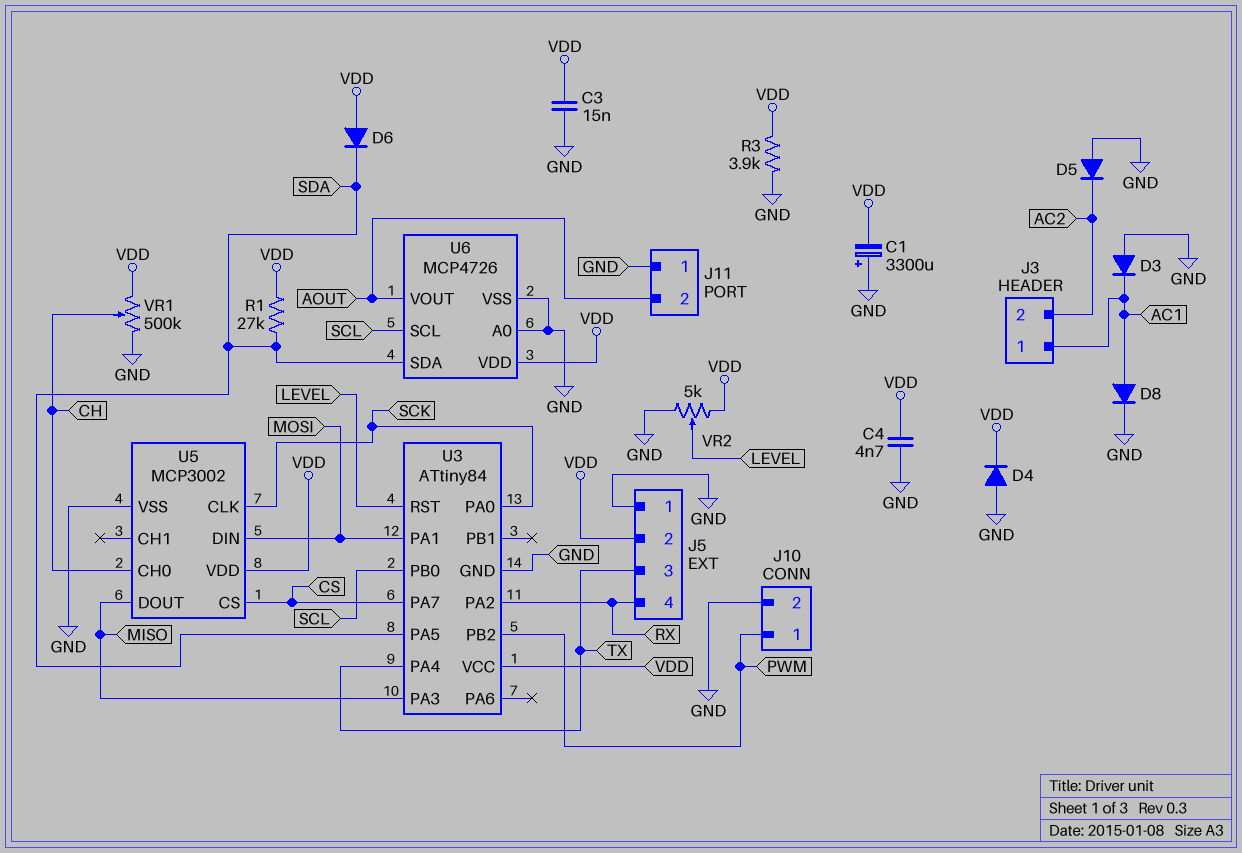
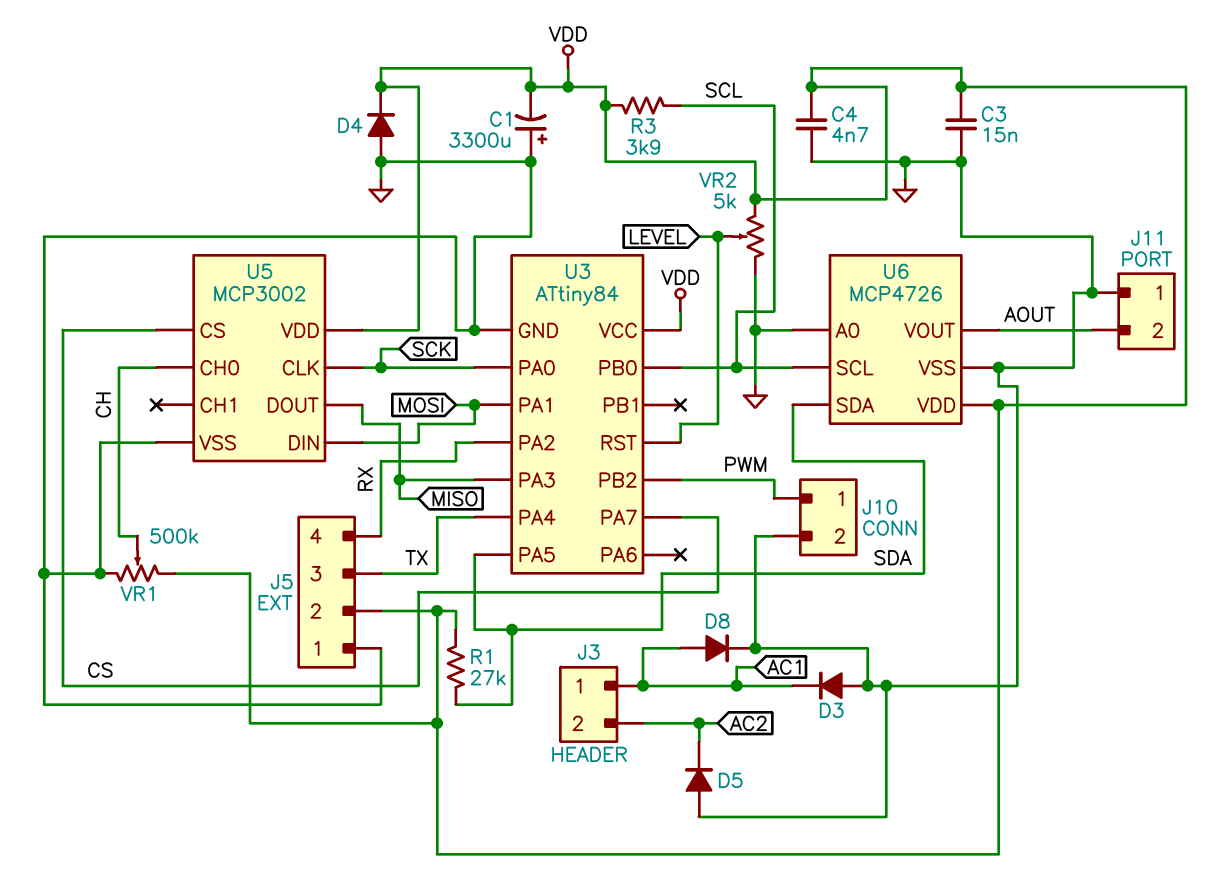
D6: diode (A VDD, K SDA) -> none
R3: 3.9k (GND, VDD) -> 3.9k (SCL, VDD)

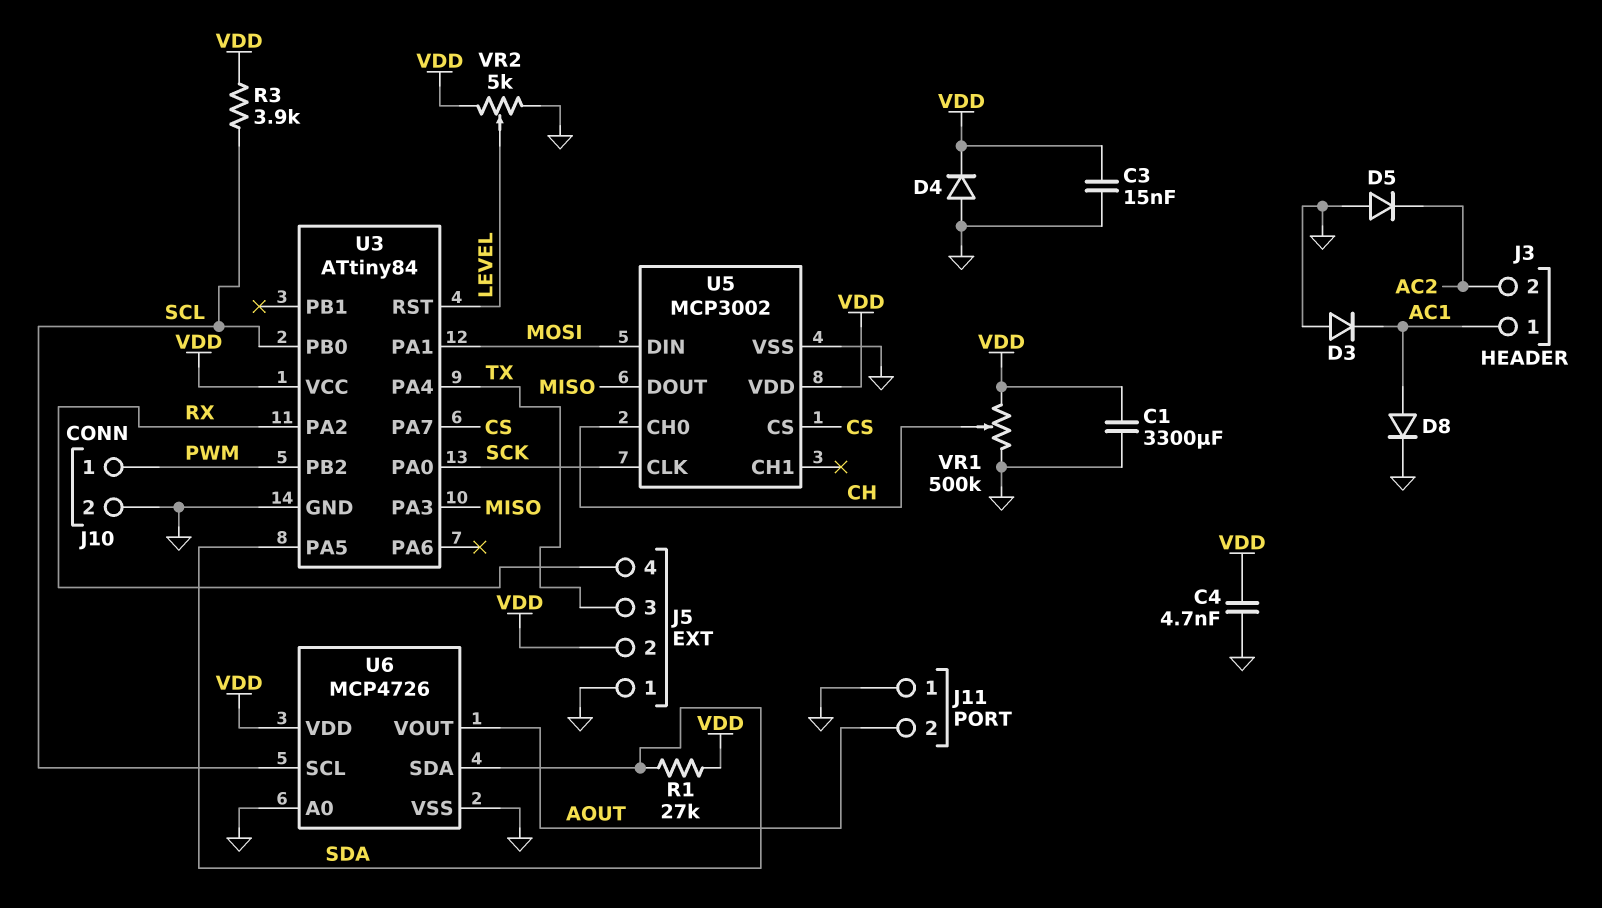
C1: 3300uF (plus GND, minus VDD) -> 3300uF (GND, VDD)

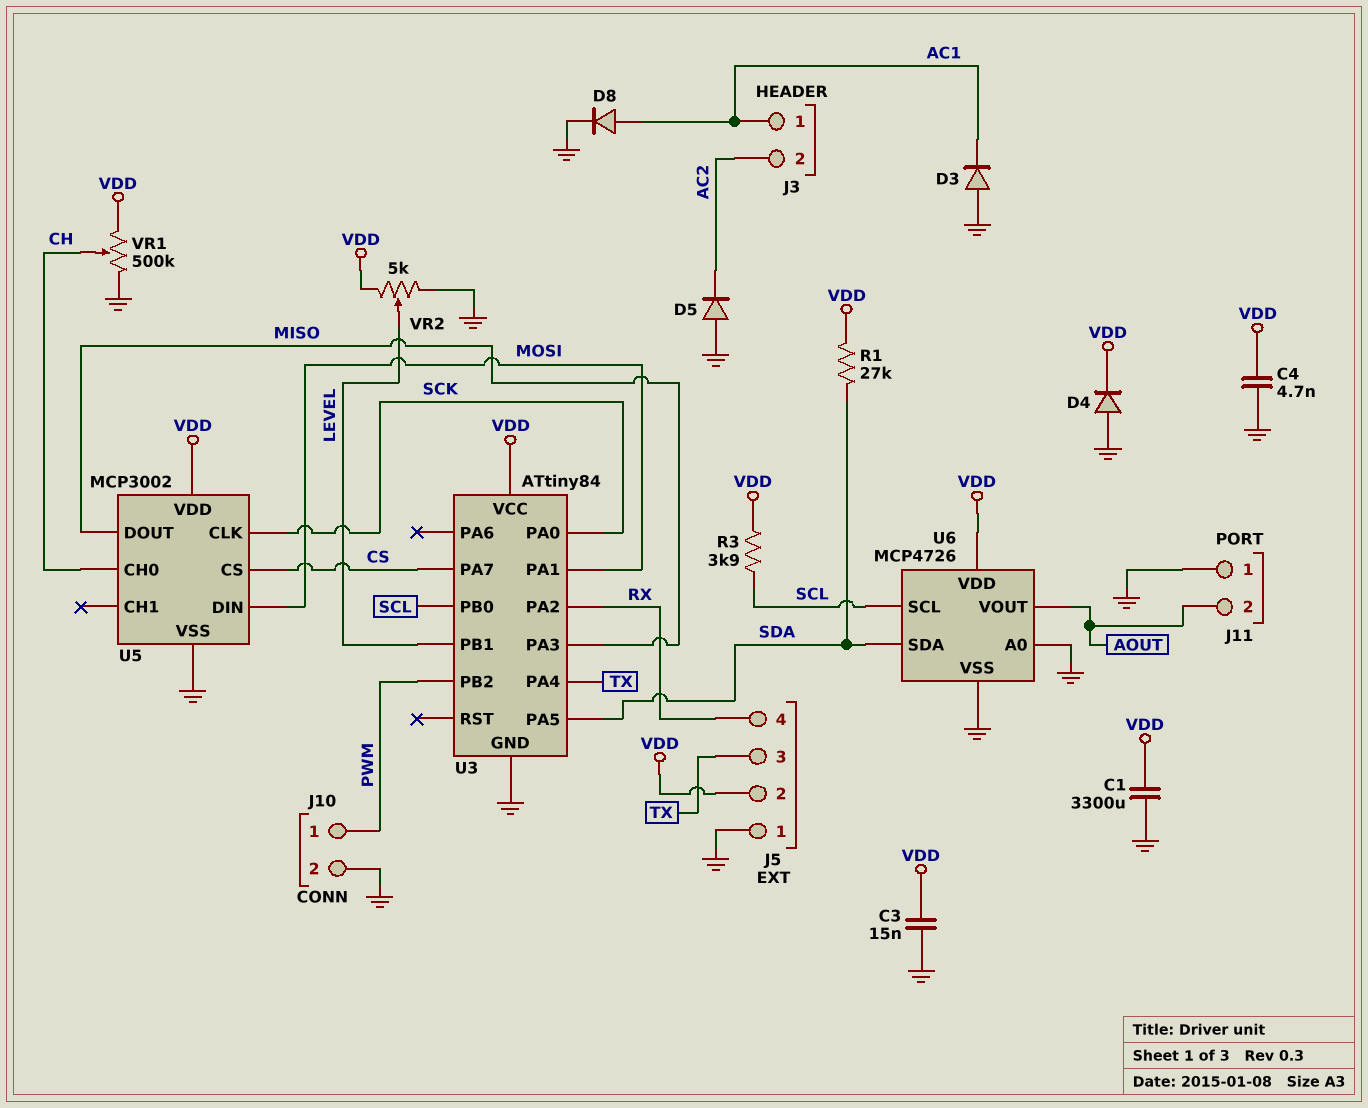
U3 pin PB1: none -> LEVEL
U3 pin RST: LEVEL -> none

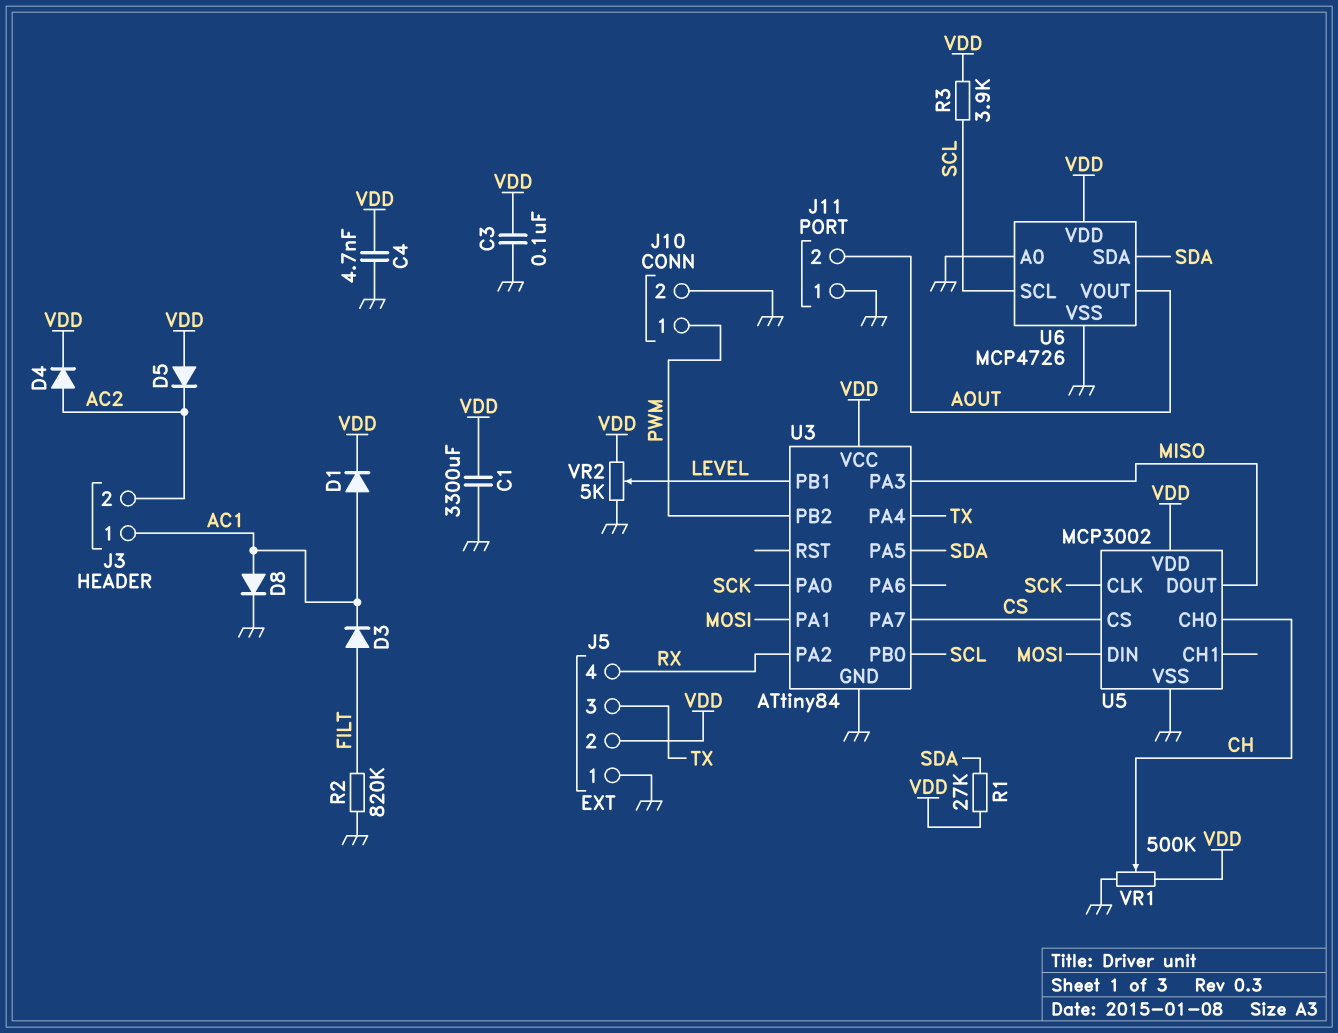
C3: 15nF (GND, VDD) -> 100nF (GND, VDD)
D1: none -> diode (A AC1, K VDD)
D3: diode (A GND, K AC1) -> diode (A FILT, K AC1)
D4: diode (A GND, K VDD) -> diode (A AC2, K VDD)
D5: diode (A GND, K AC2) -> diode (A VDD, K AC2)
R2: none -> 820k (FILT, GND)

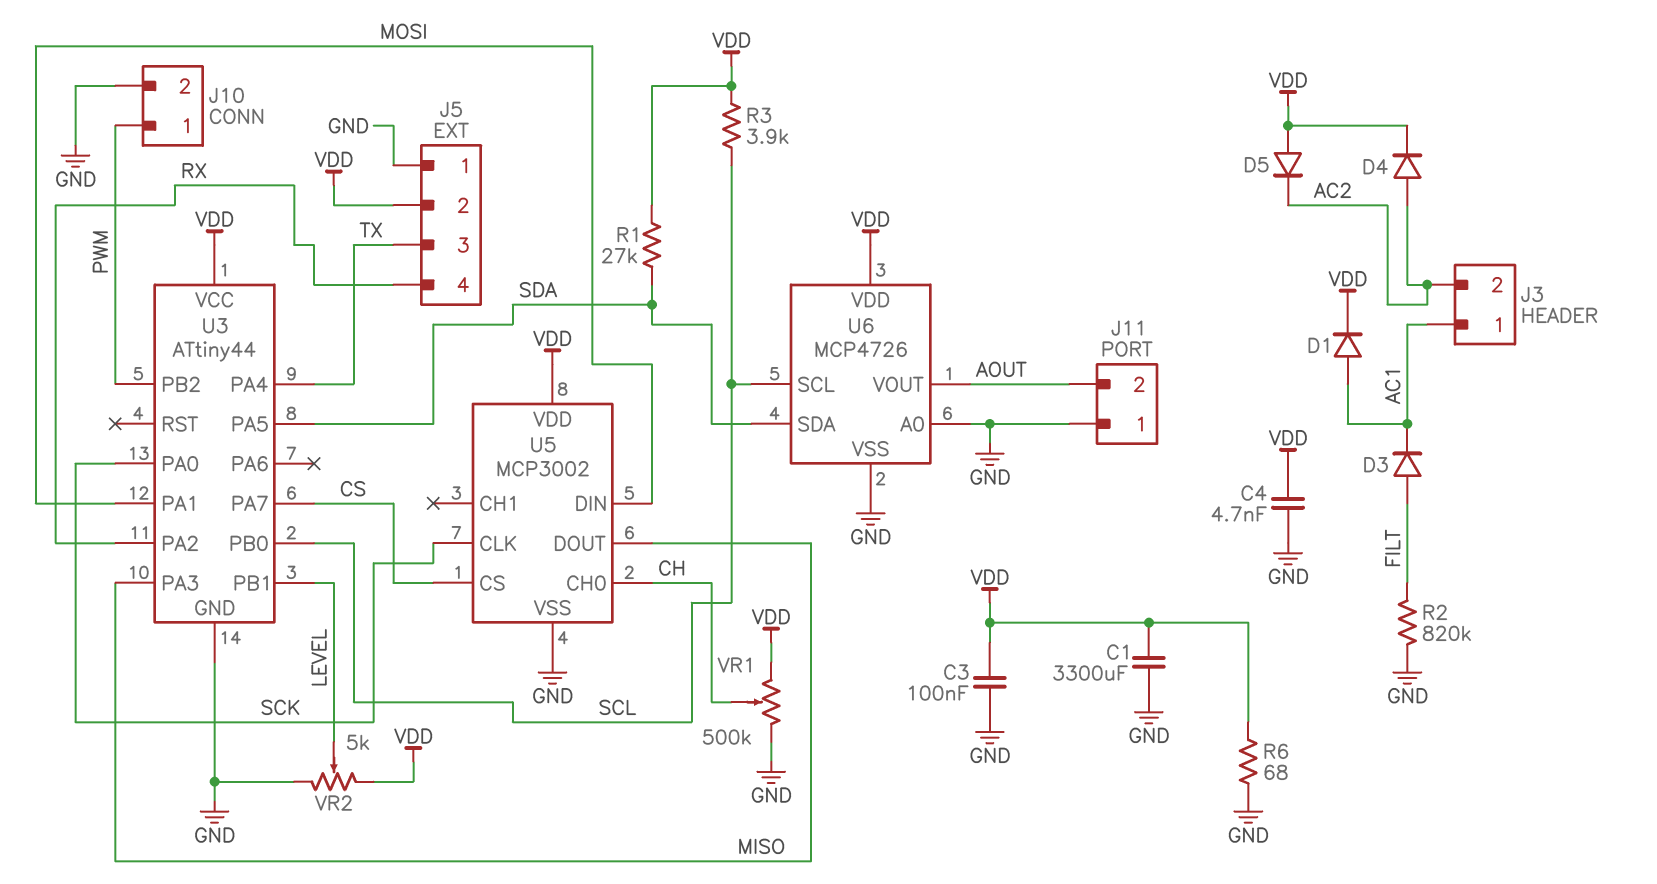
D8: diode (A AC1, K GND) -> none
R6: none -> 68 (GND, VDD)
U3: ATtiny84 -> ATtiny44

